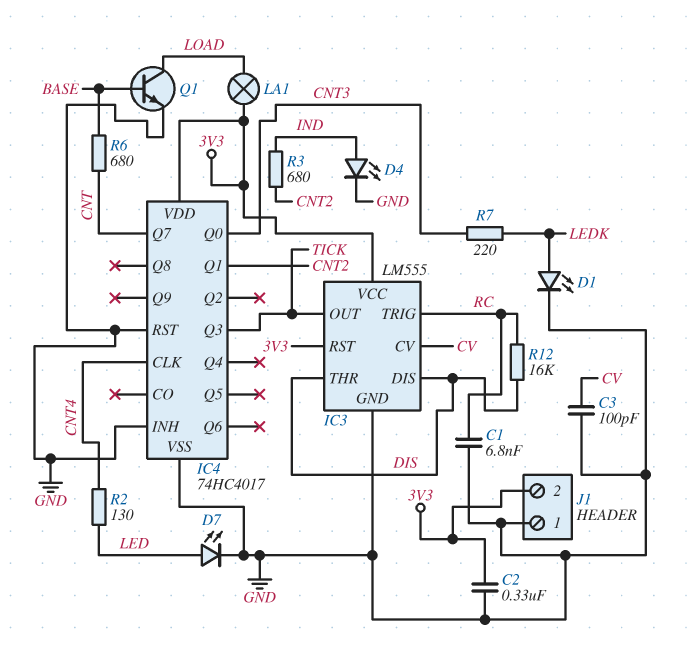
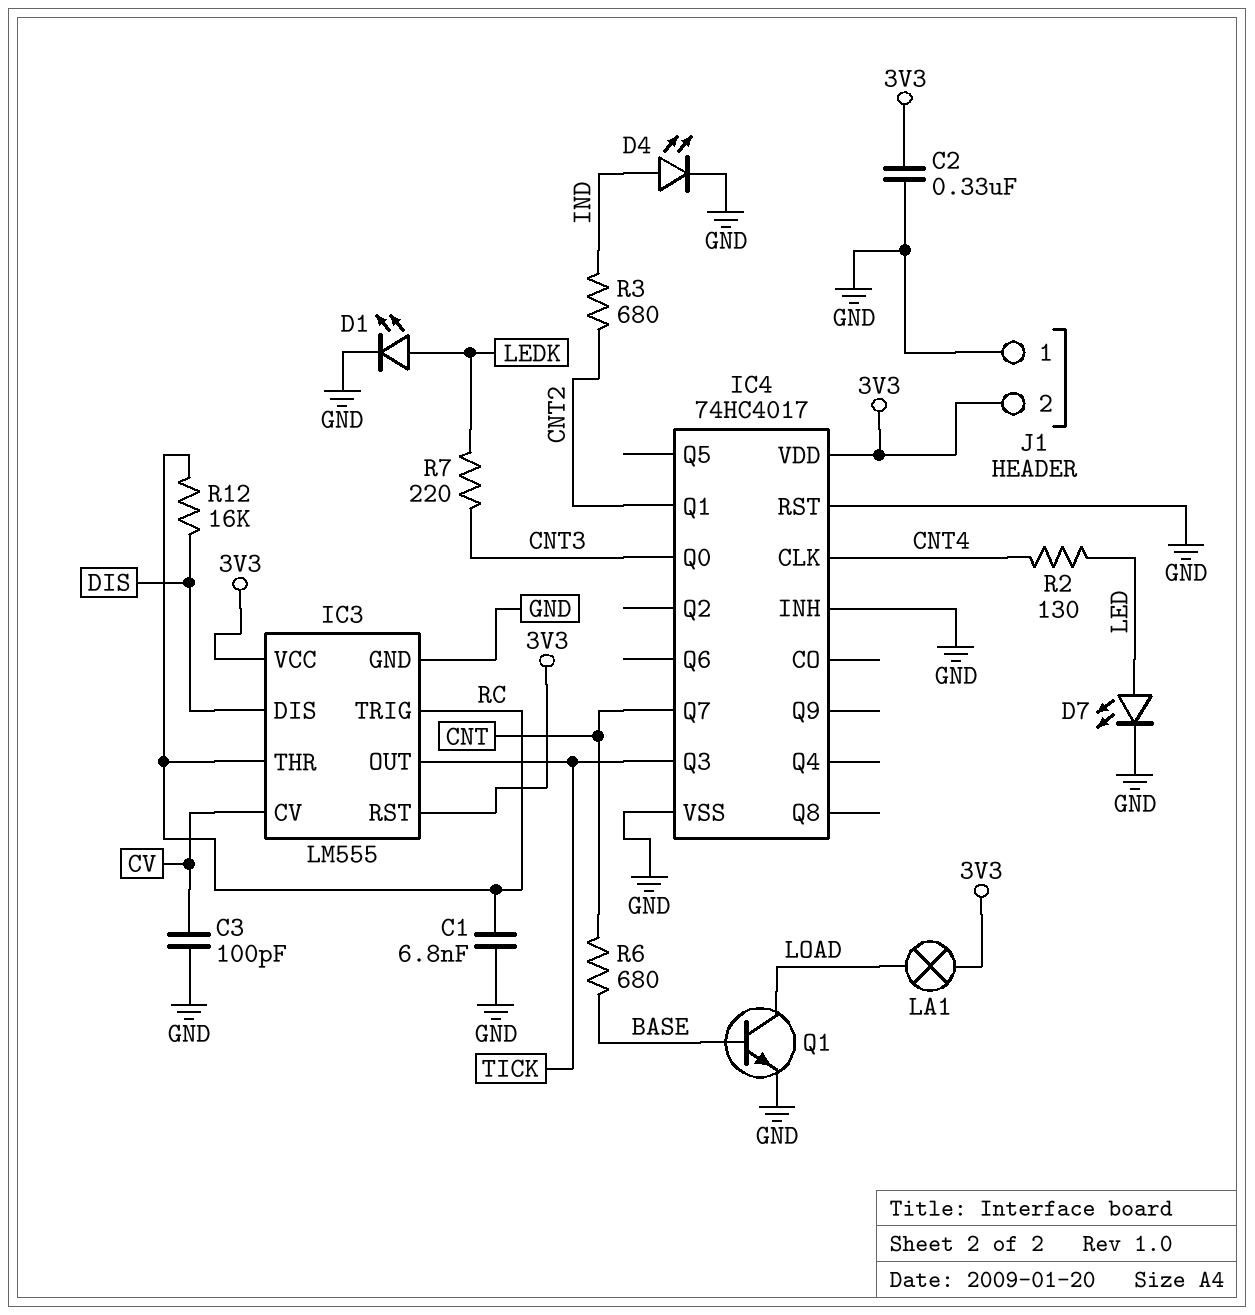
IC3 pin THR: DIS -> RC

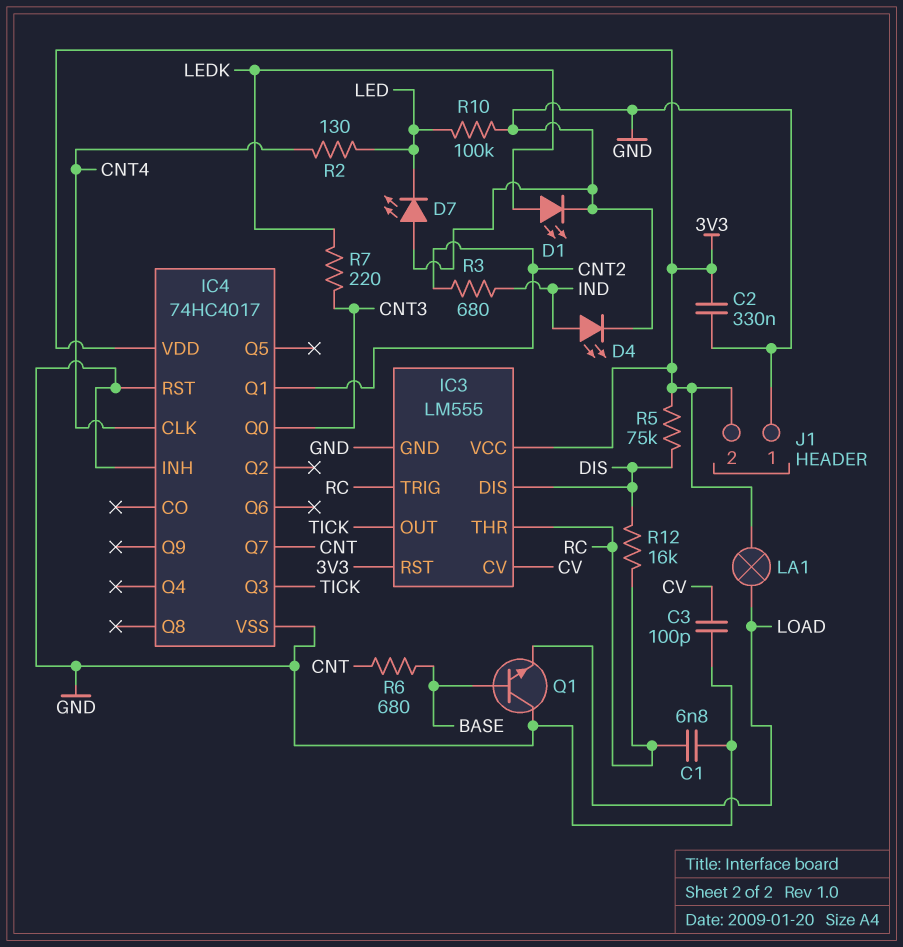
D7: LED (A LED, K GND) -> LED (A GND, K LED)
Q1: NPN (B BASE, C LOAD, E GND) -> NPN (B BASE, C GND, E LOAD)
R5: none -> 75k (3V3, DIS)
R10: none -> 100k (GND, LED)

